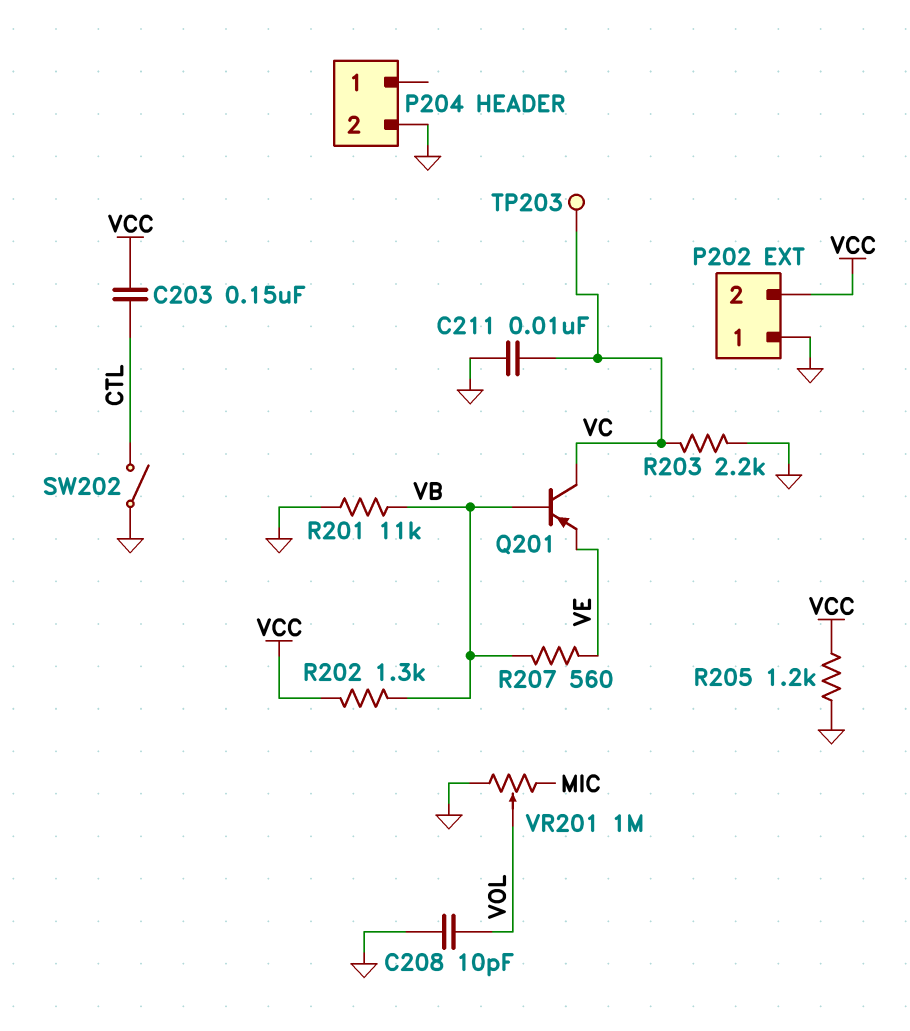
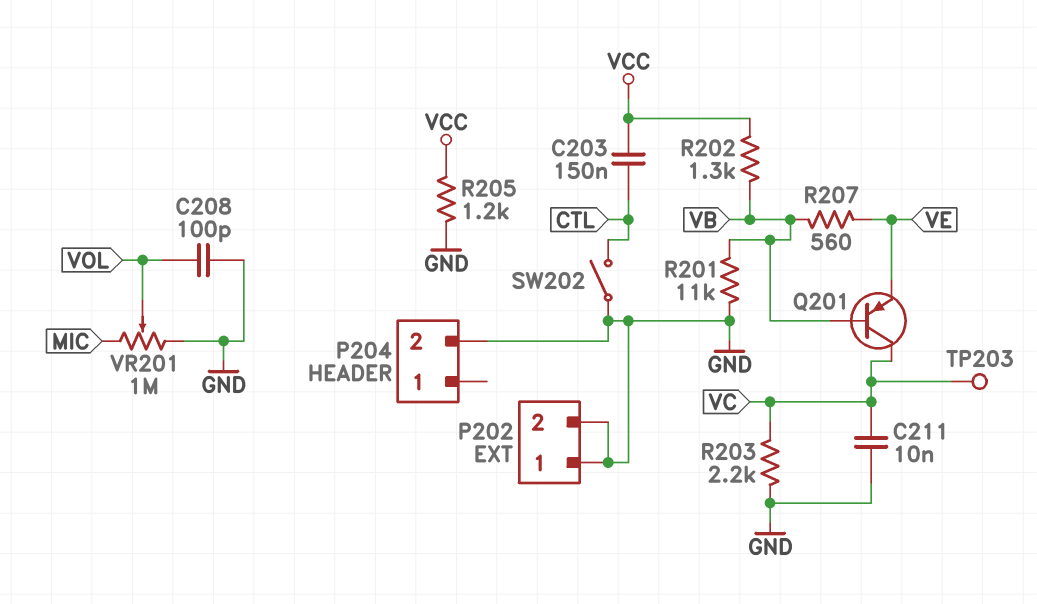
C208: 10pF (GND, VOL) -> 100pF (GND, VOL)
P202 pin 2: VCC -> GND

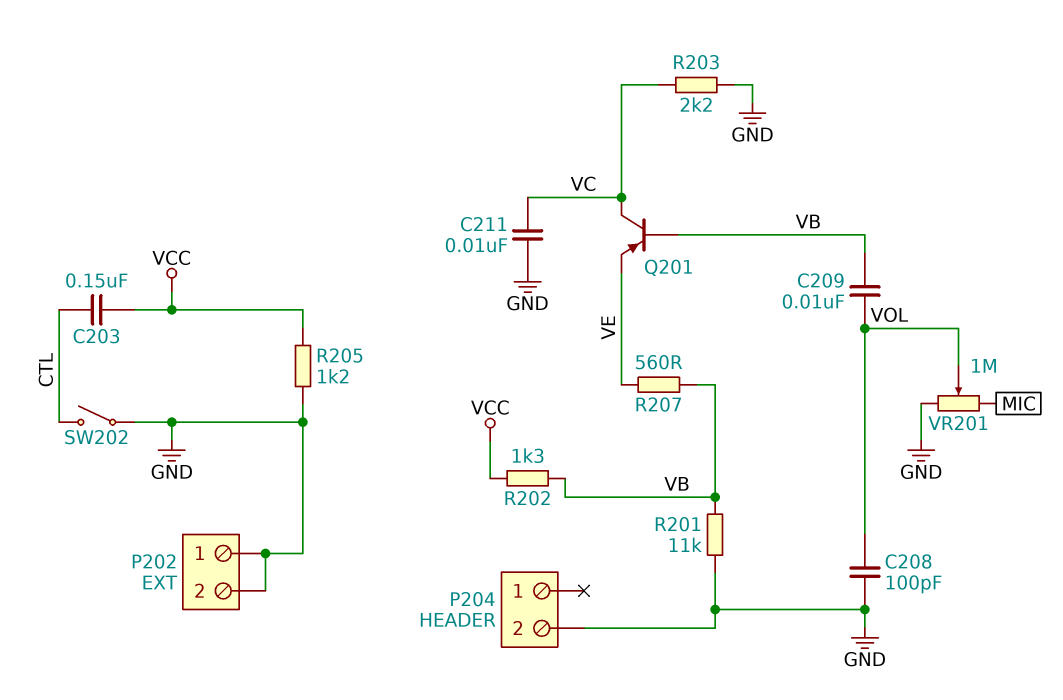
C209: none -> 10nF (VB, VOL)
TP203: test point (VC) -> none

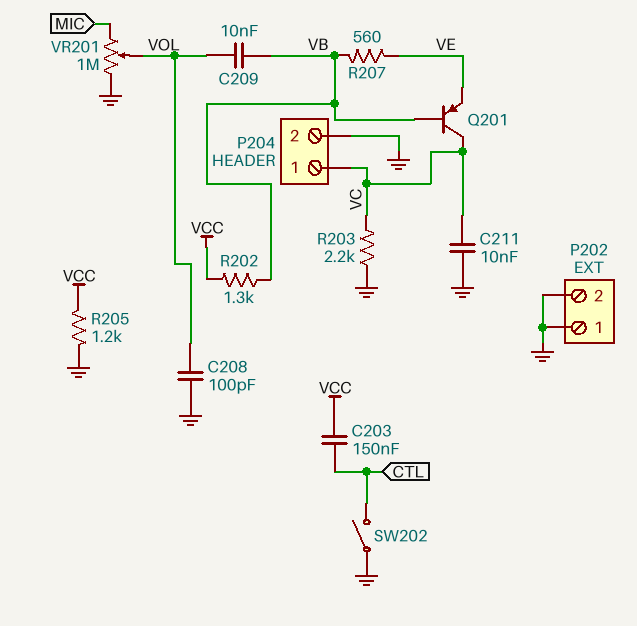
P204 pin 1: none -> VC
R201: 11k (GND, VB) -> none

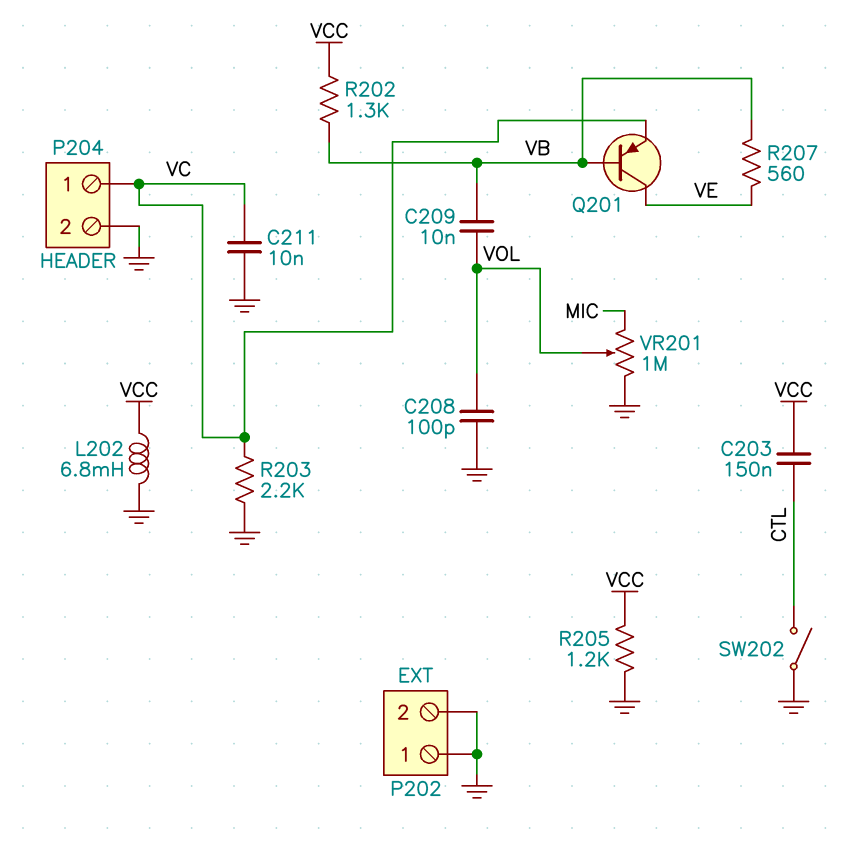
L202: none -> 6.8mH (GND, VCC)
Q201: PNP (B VB, C VC, E VE) -> PNP (B VB, C VE, E VC)

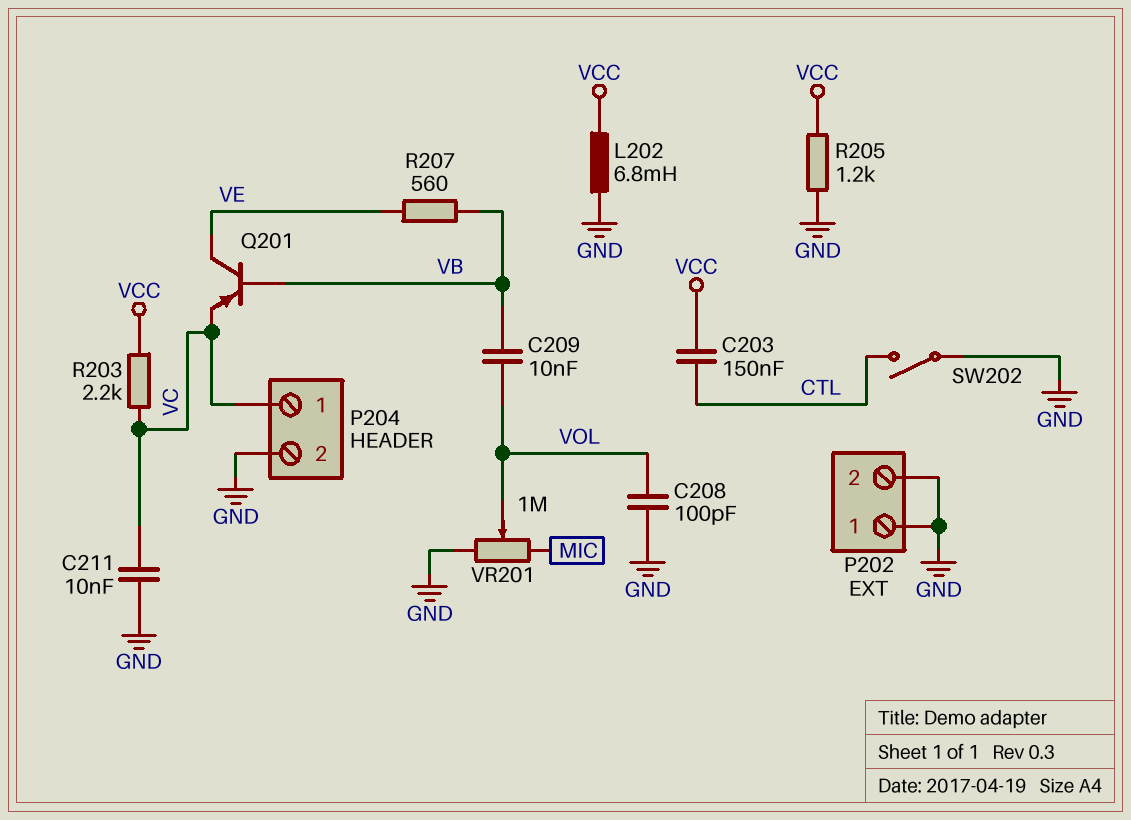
R202: 1.3k (VB, VCC) -> none
R203: 2.2k (GND, VC) -> 2.2k (VC, VCC)

